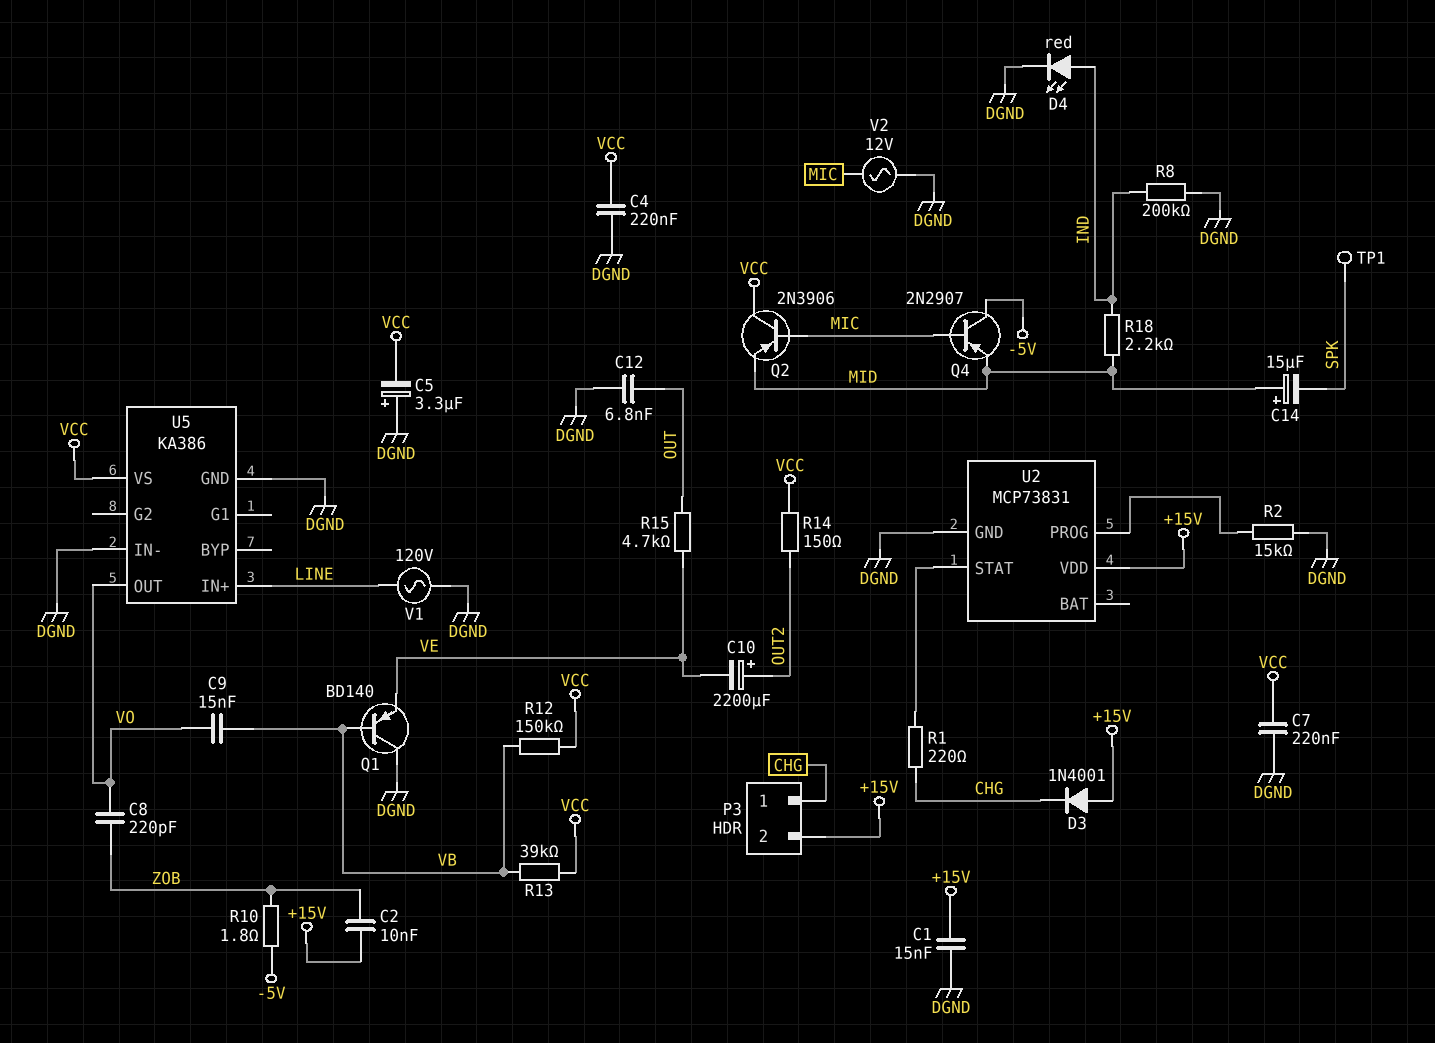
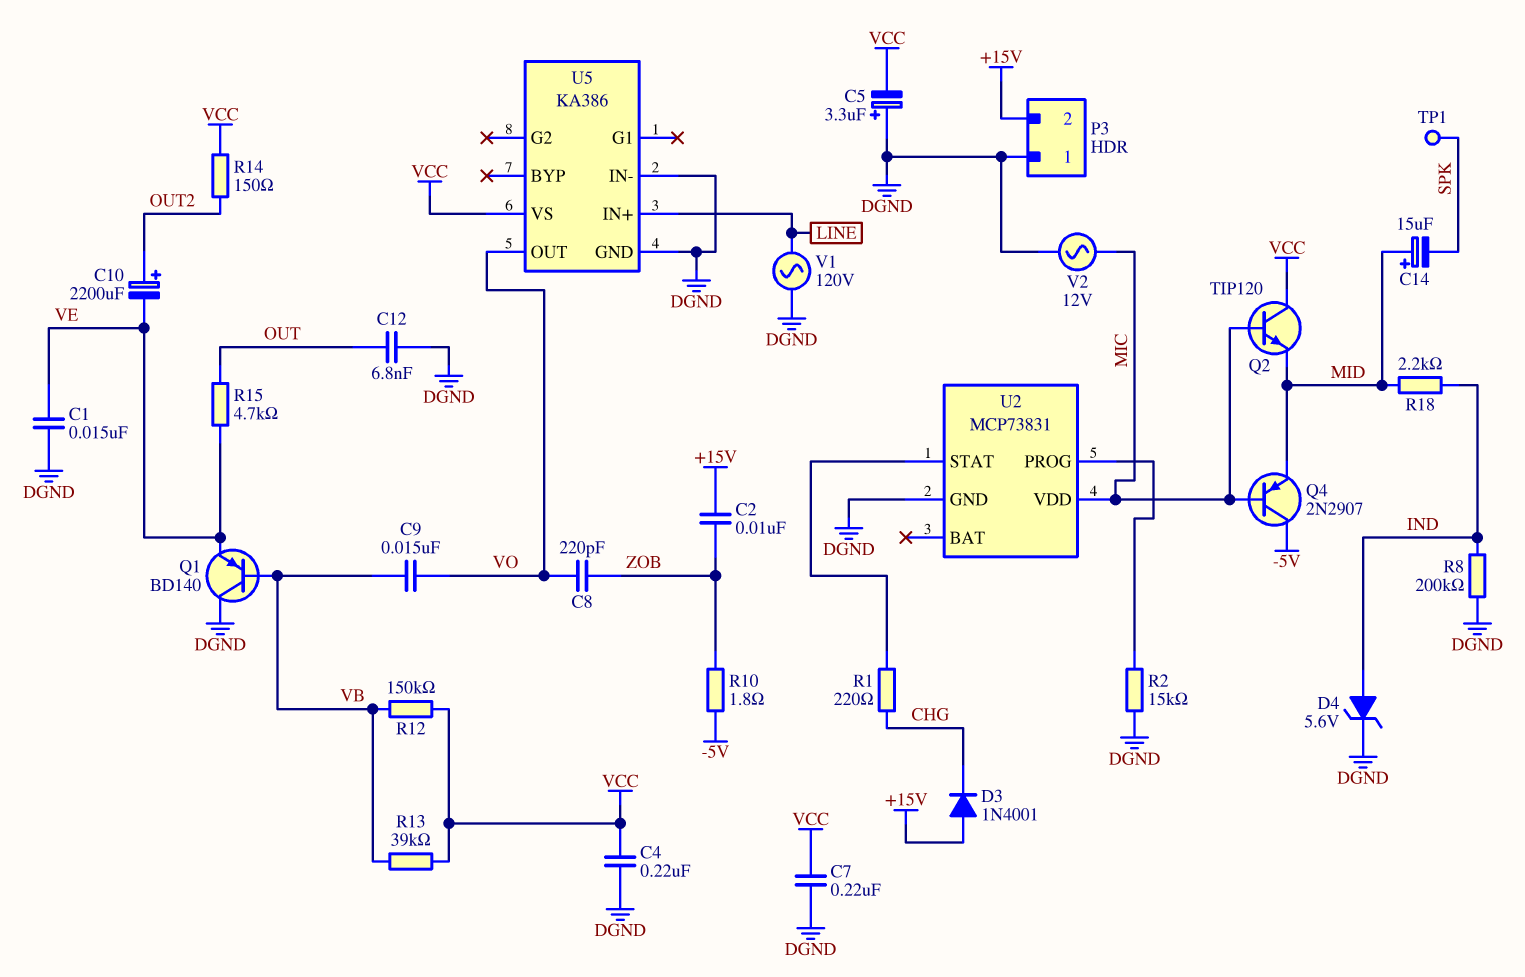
C1: 15nF (+15V, DGND) -> 15nF (DGND, VE)
D4: LED red (A IND, K DGND) -> zener 5.6V (A IND, K DGND)
P3 pin 1: CHG -> DGND
Q2: PNP 2N3906 (B MIC, C VCC, E MID) -> NPN TIP120 (B MIC, C VCC, E MID)
U2 pin VDD: +15V -> MIC

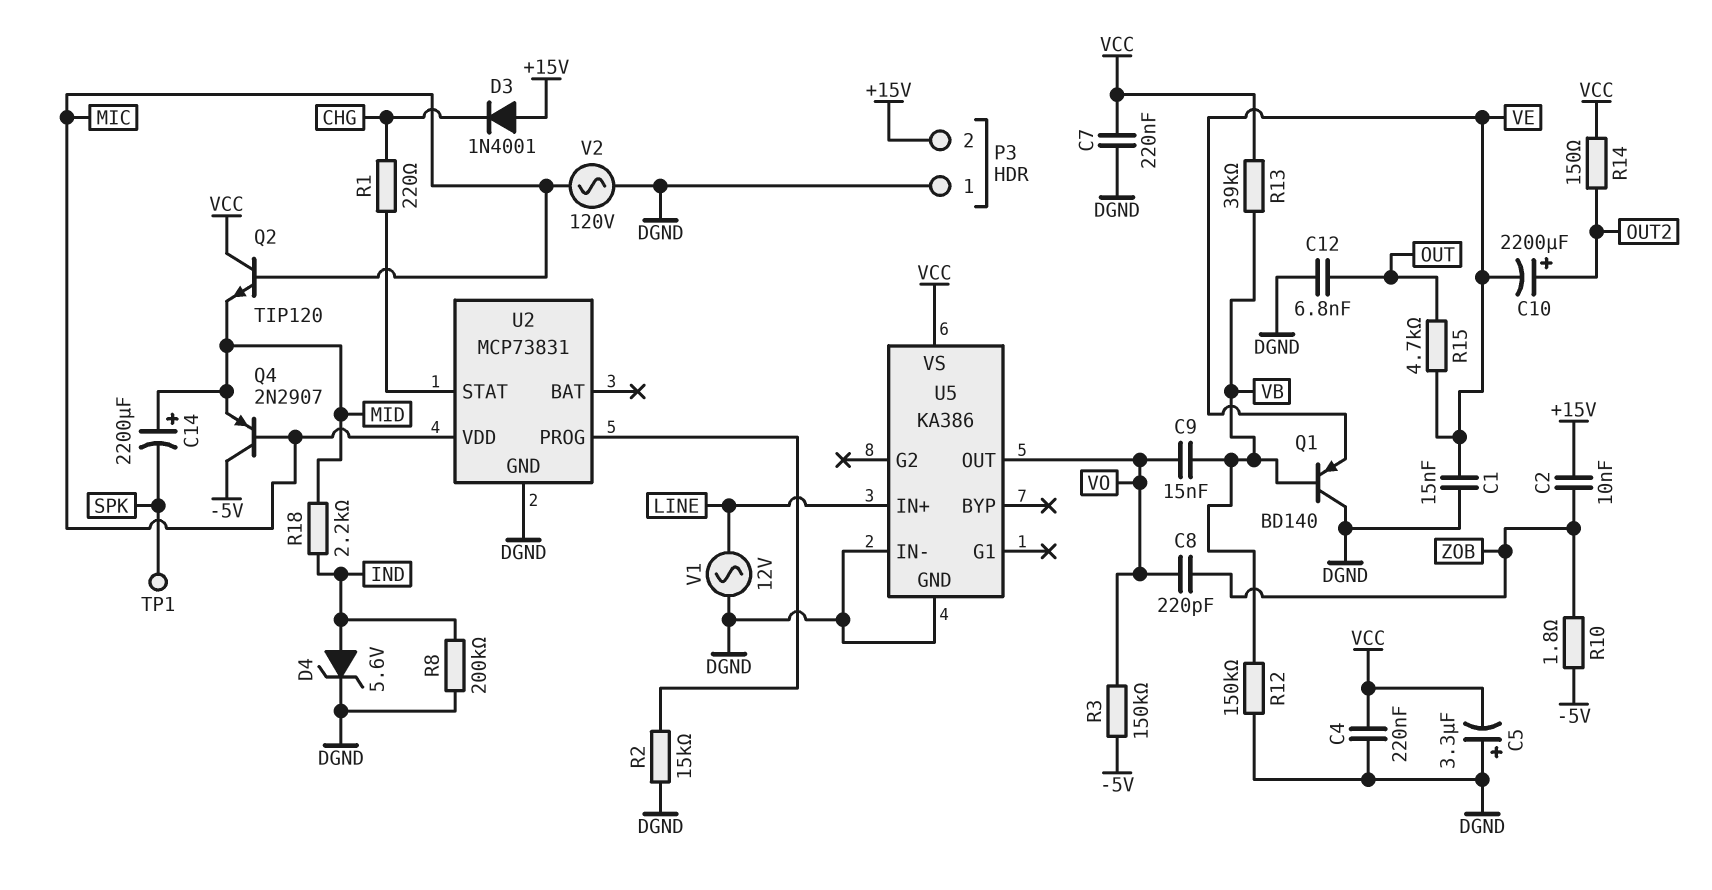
C14: 15uF (plus MID, minus SPK) -> 2200uF (plus MID, minus SPK)
R3: none -> 150k (-5V, VO)
R12: 150k (VB, VCC) -> 150k (DGND, VB)
V1: AC 120V (DGND, LINE) -> AC 12V (DGND, LINE)
V2: AC 12V (DGND, MIC) -> AC 120V (DGND, MIC)

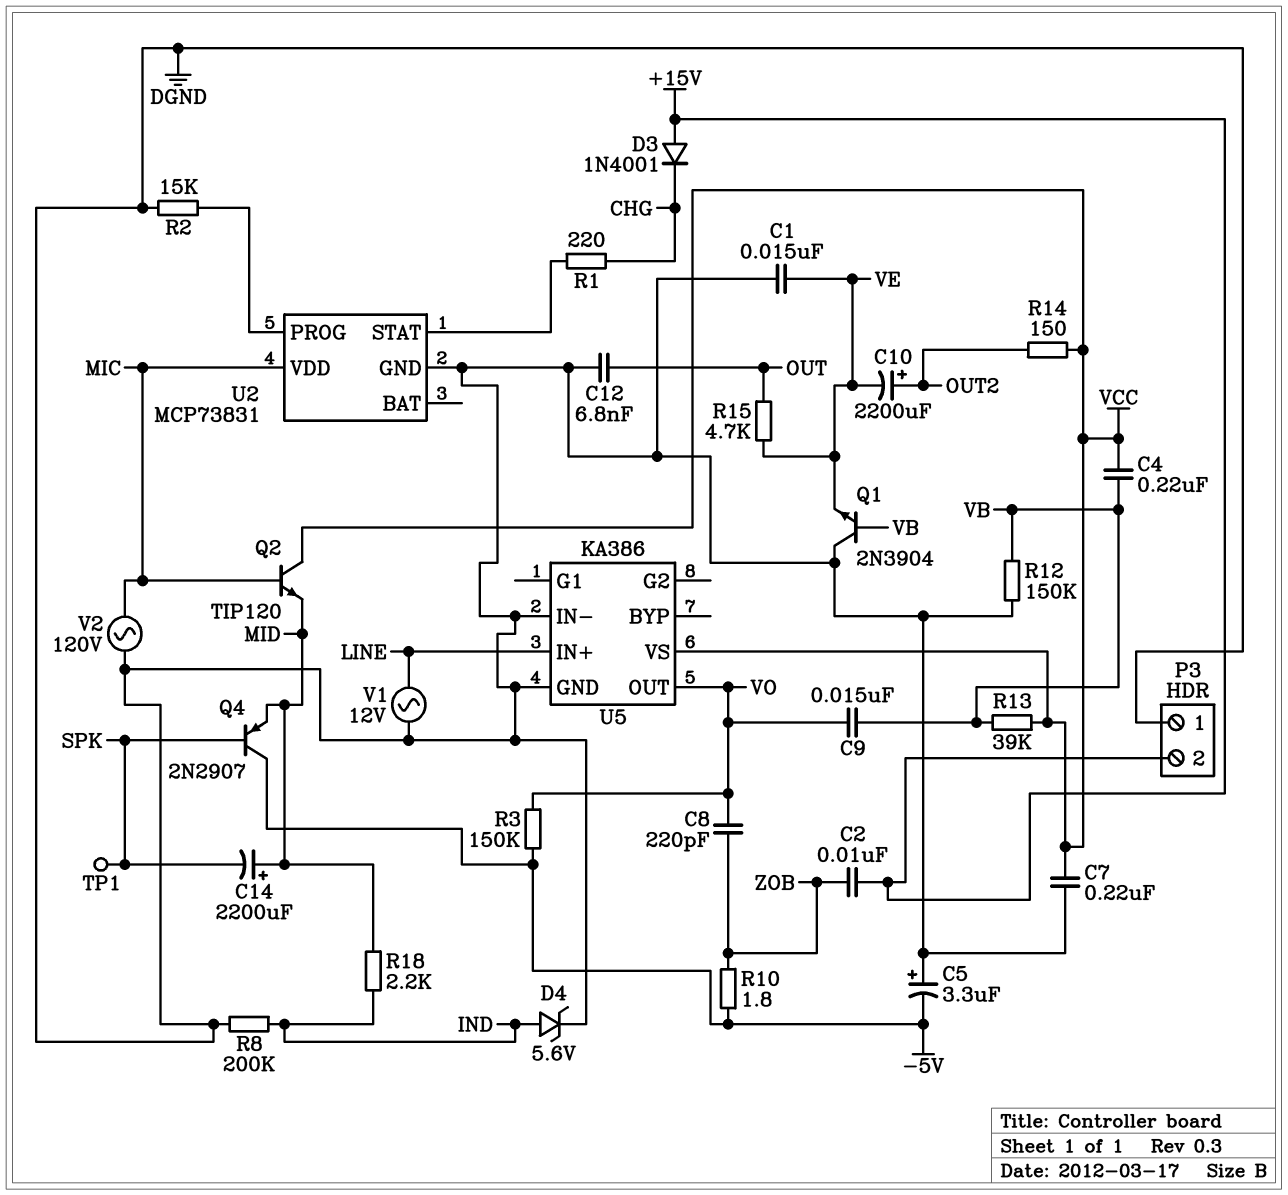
C4: 220nF (DGND, VCC) -> 220nF (VB, VCC)
C5: 3.3uF (plus DGND, minus VCC) -> 3.3uF (plus DGND, minus -5V)
Q1: PNP BD140 (B VB, C DGND, E VE) -> NPN 2N3904 (B VB, C DGND, E VE)
Q4: PNP 2N2907 (B MIC, C -5V, E MID) -> PNP 2N2907 (B SPK, C -5V, E MID)

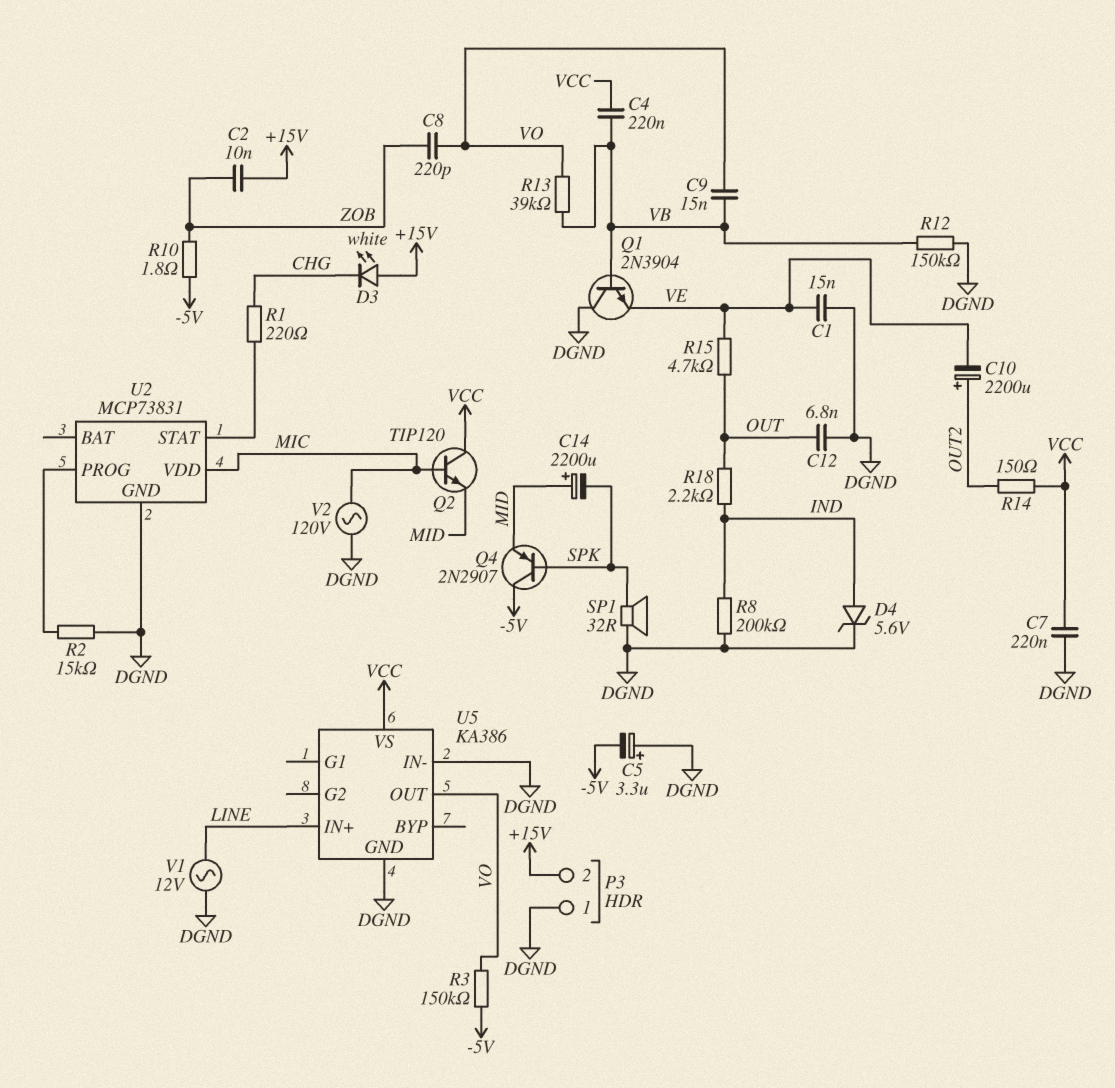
D3: diode 1N4001 (A +15V, K CHG) -> LED white (A +15V, K CHG)
R13: 39k (VB, VCC) -> 39k (VB, VO)
R18: 2.2k (IND, MID) -> 2.2k (IND, OUT)
SP1: none -> speaker 32R (DGND, SPK)
TP1: test point (SPK) -> none

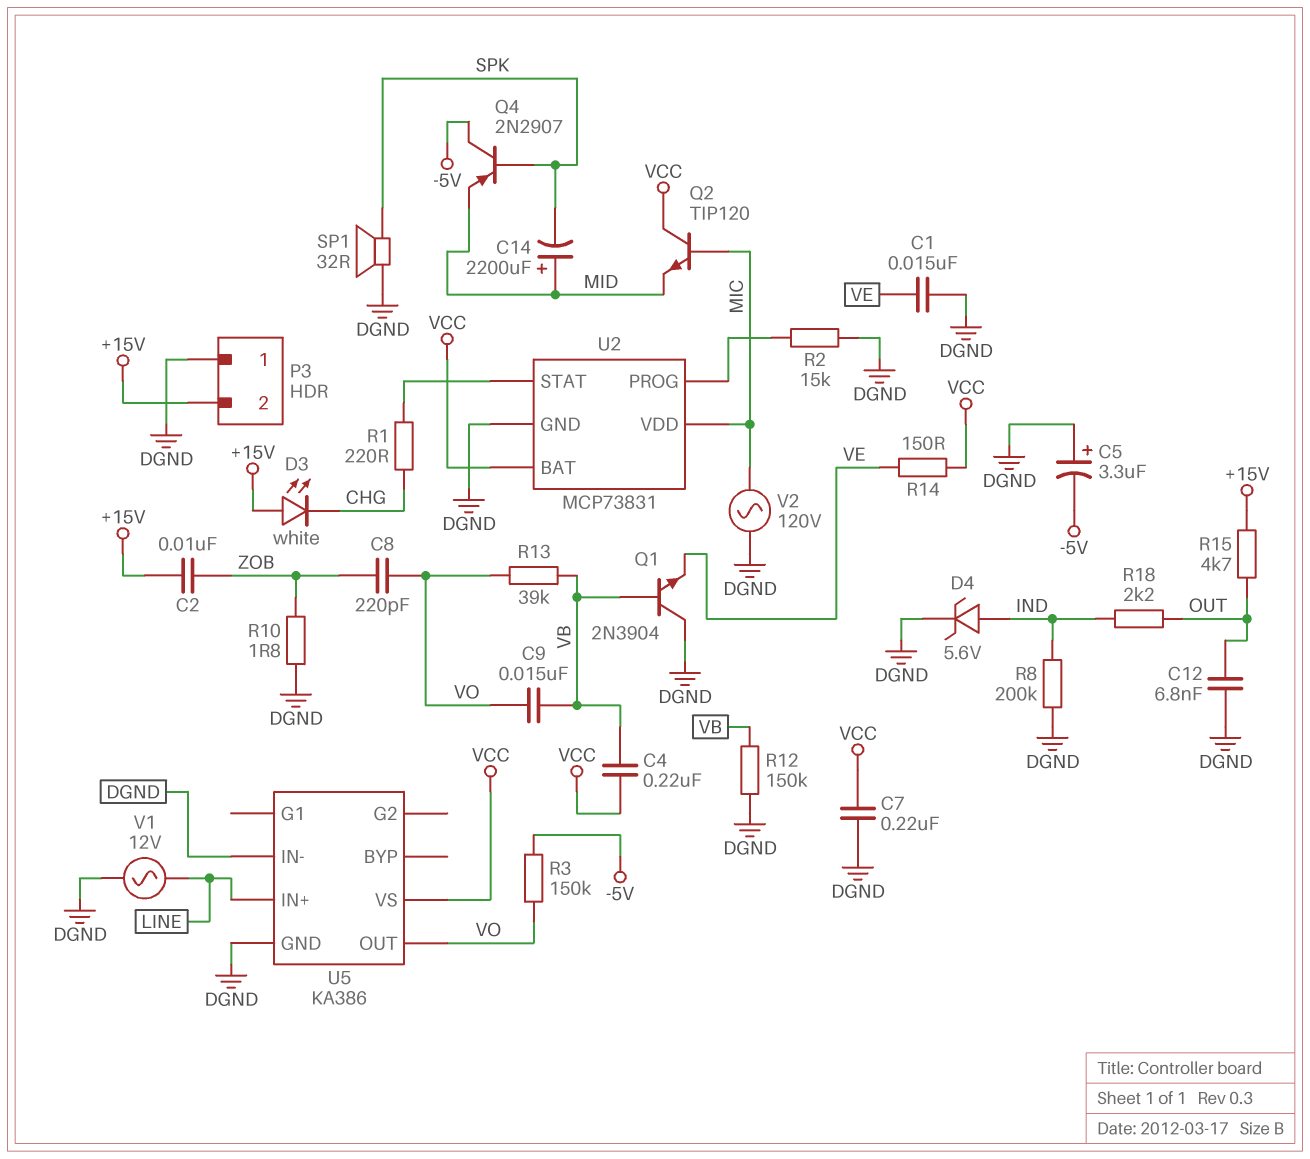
C10: 2200uF (plus OUT2, minus VE) -> none
R10: 1.8 (-5V, ZOB) -> 1.8 (DGND, ZOB)
R14: 150 (OUT2, VCC) -> 150 (VCC, VE)
R15: 4.7k (OUT, VE) -> 4.7k (+15V, OUT)
U2 pin BAT: none -> VCC

